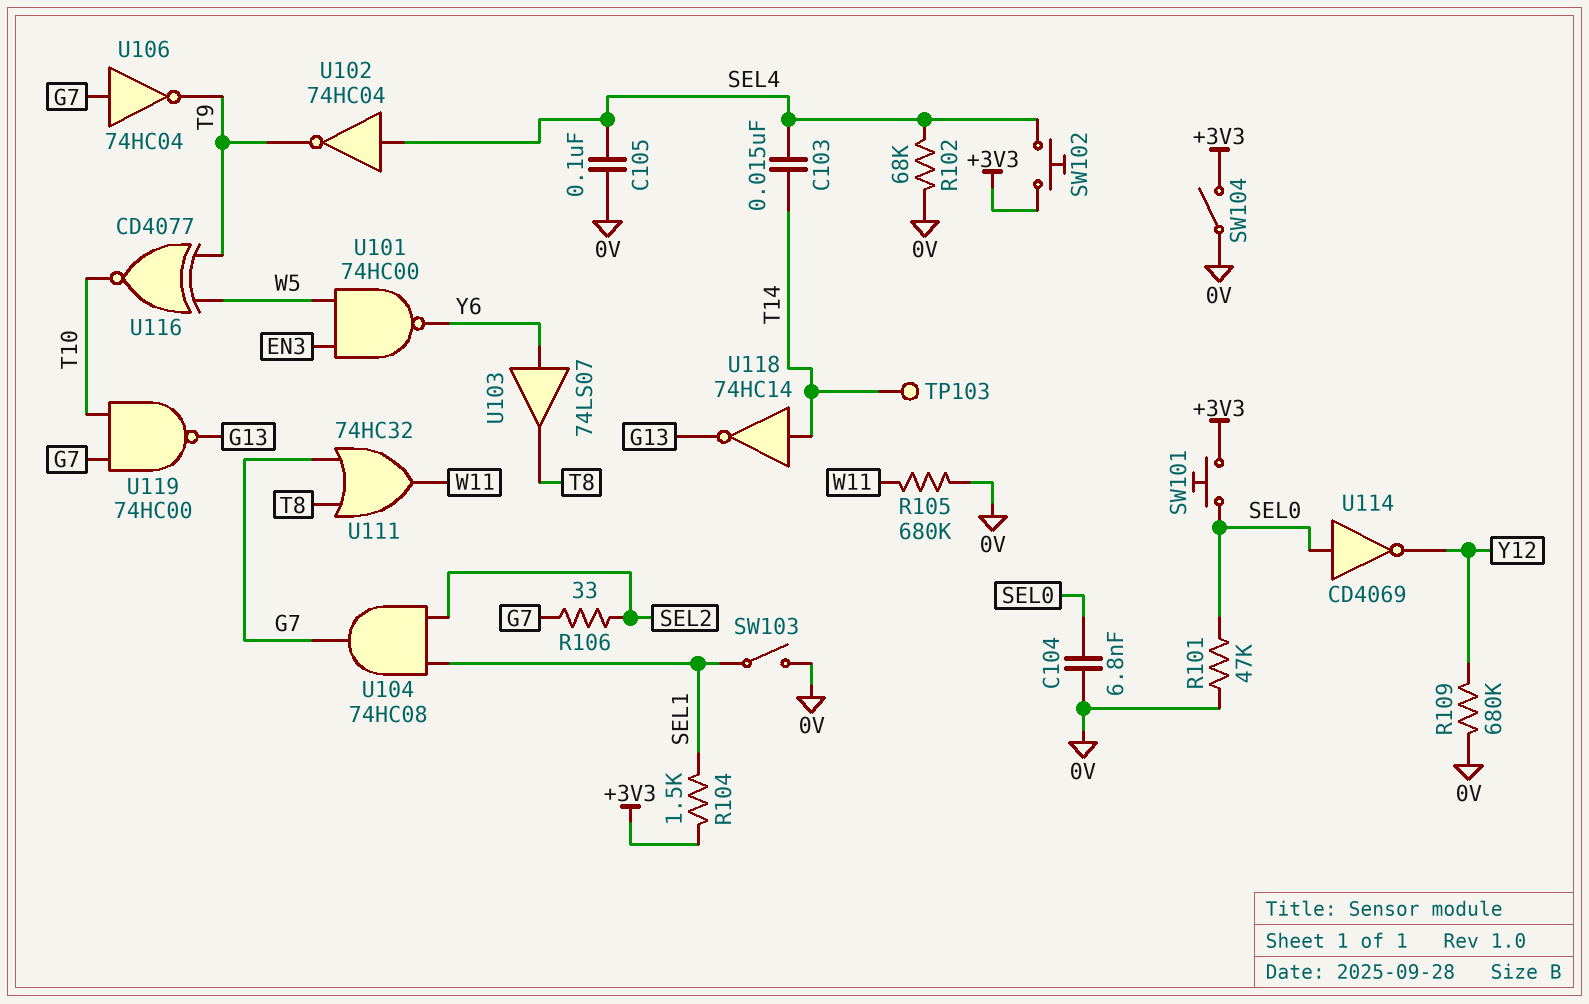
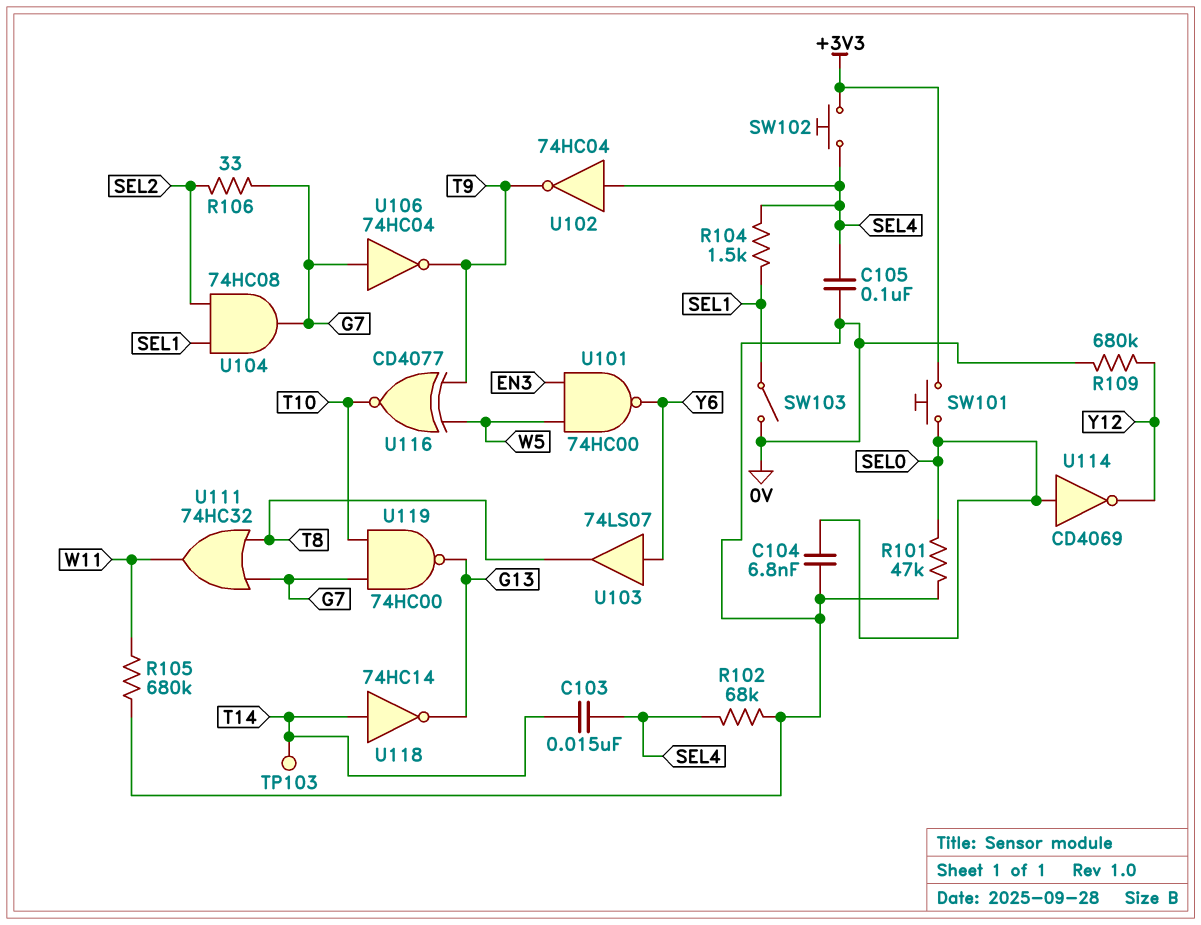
R104: 1.5k (+3V3, SEL1) -> 1.5k (SEL1, SEL4)
SW104: switch (+3V3, 0V) -> none

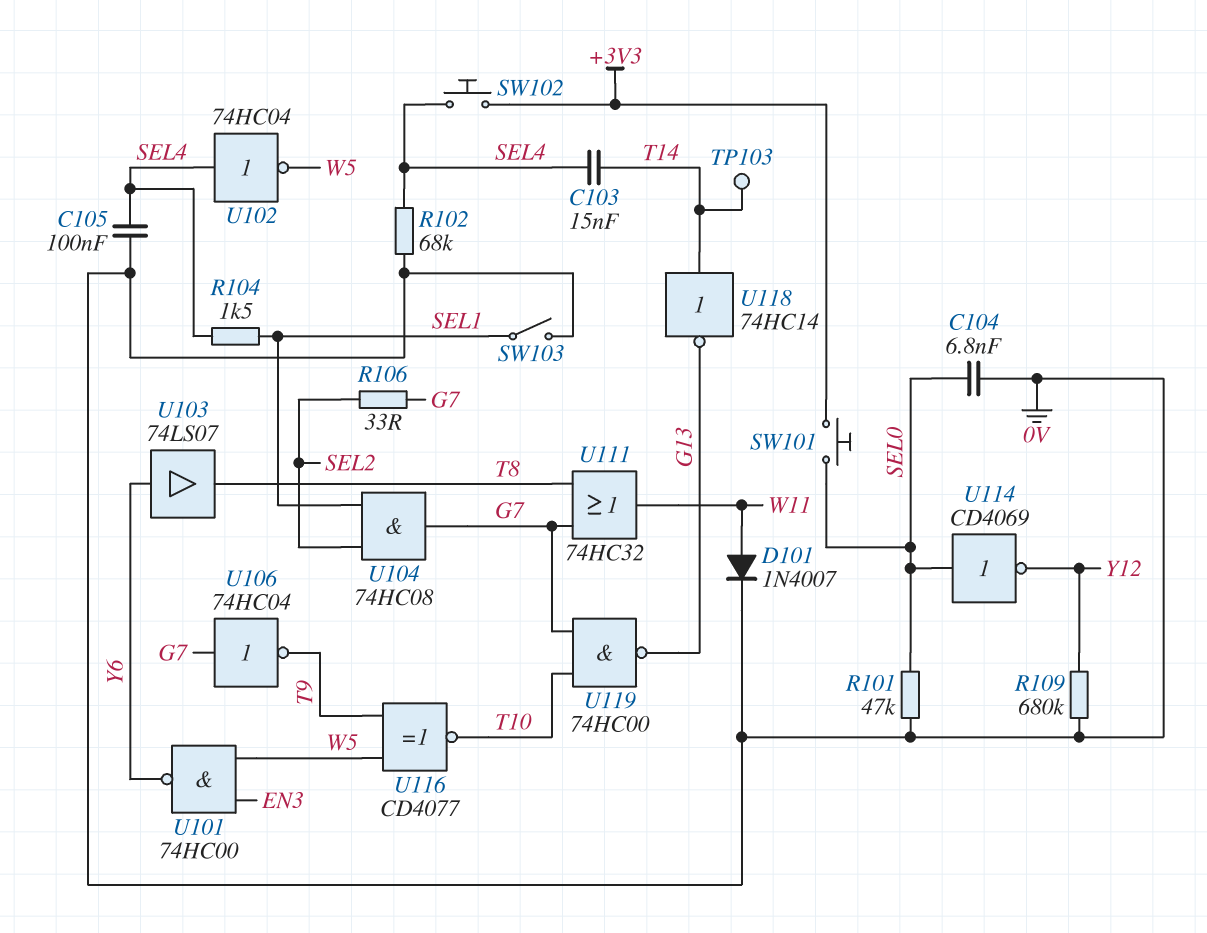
D101: none -> diode 1N4007 (A W11, K 0V)
R105: 680k (0V, W11) -> none
U102: NOT 74HC04 (in SEL4, out T9) -> NOT 74HC04 (in SEL4, out W5)

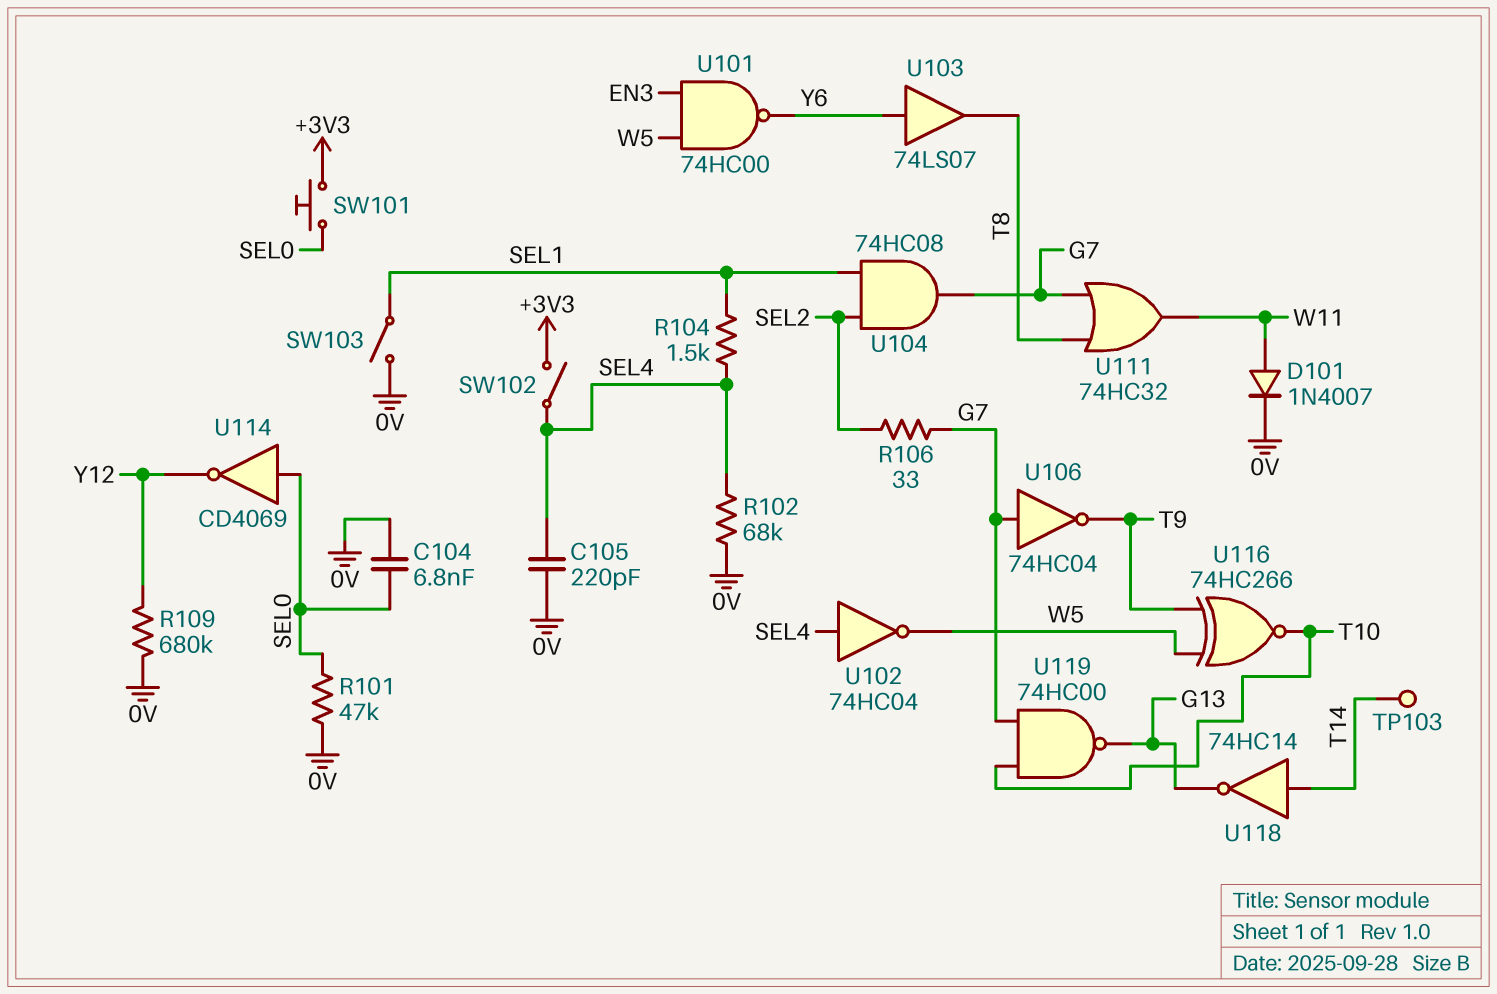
C103: 15nF (SEL4, T14) -> none
C105: 100nF (0V, SEL4) -> 220pF (0V, SEL4)
SW102: button (+3V3, SEL4) -> switch (+3V3, SEL4)
U116: XNOR CD4077 (in T9, in W5, out T10) -> XNOR 74HC266 (in T9, in W5, out T10)

